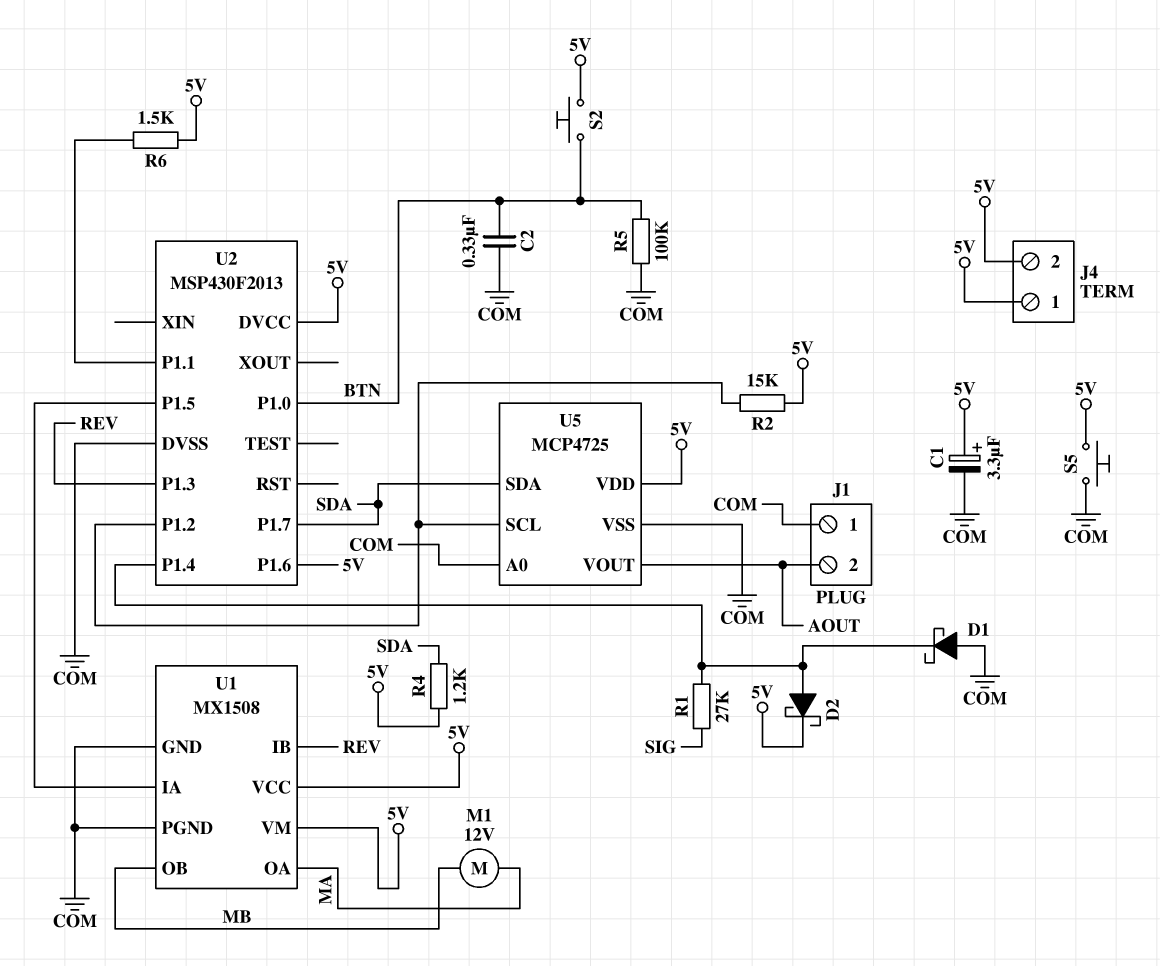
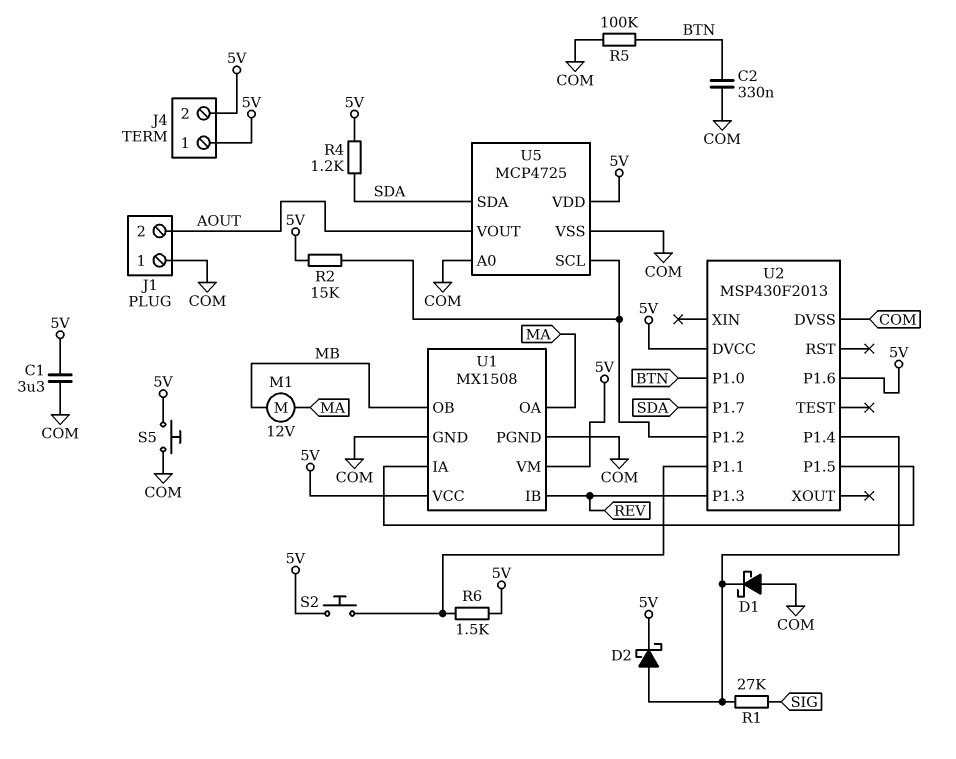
C1: 3.3uF (plus 5V, minus COM) -> 3.3uF (5V, COM)
S2: button (5V, BTN) -> button (5V, U2/P1.1)

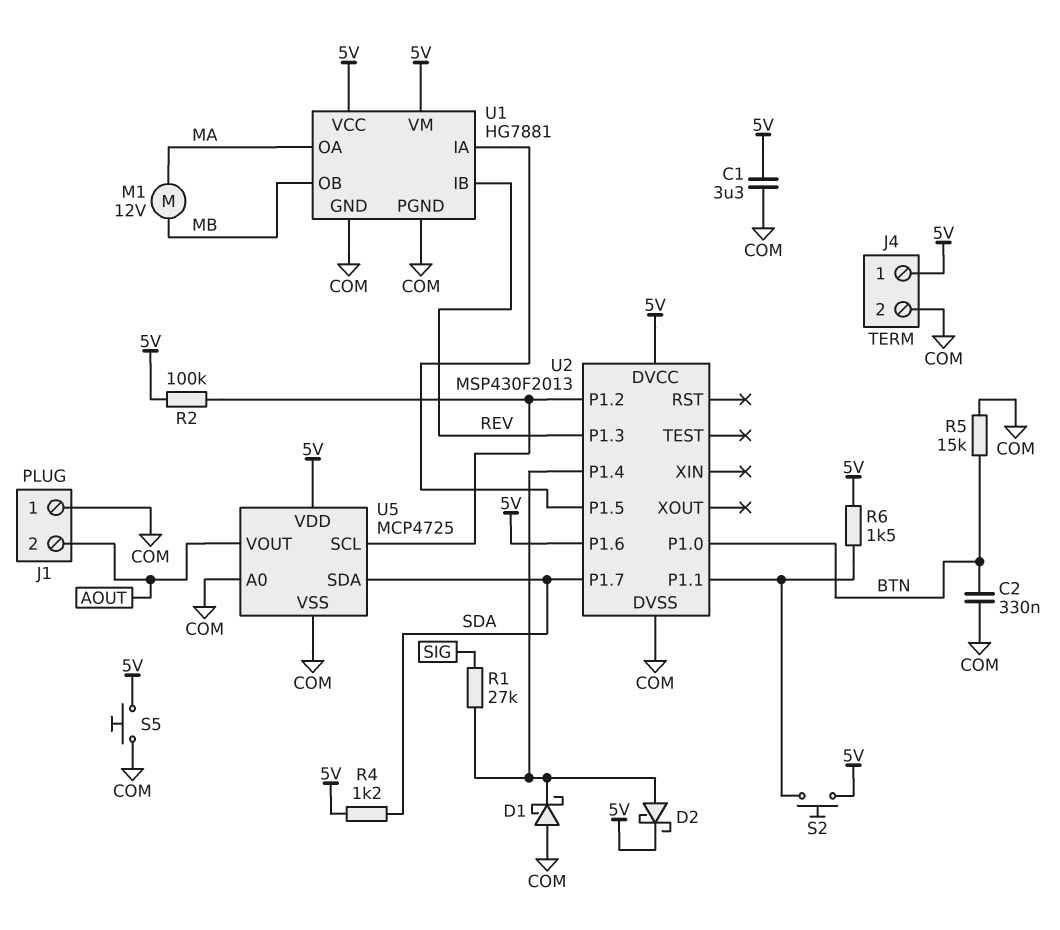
J4 pin 2: 5V -> COM
R2: 15k (5V, U2/P1.2) -> 100k (5V, U2/P1.2)
R5: 100k (BTN, COM) -> 15k (BTN, COM)
U1: MX1508 -> HG7881

